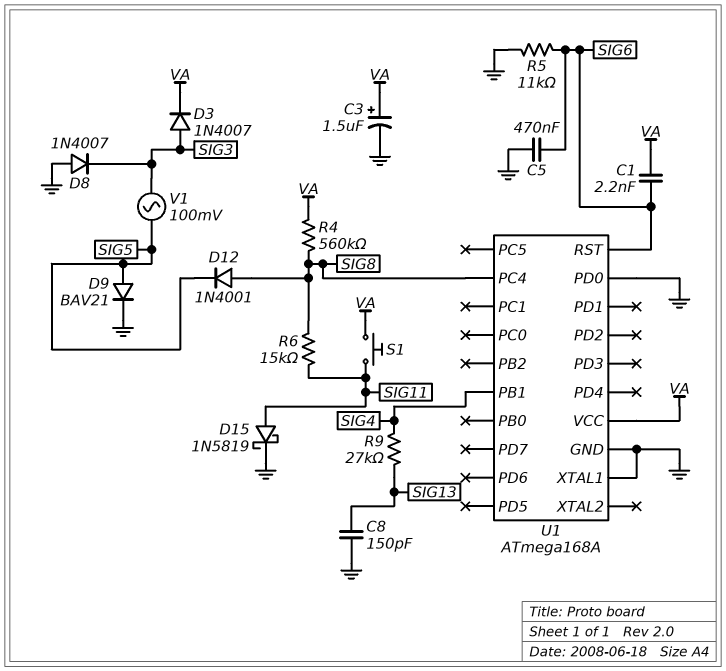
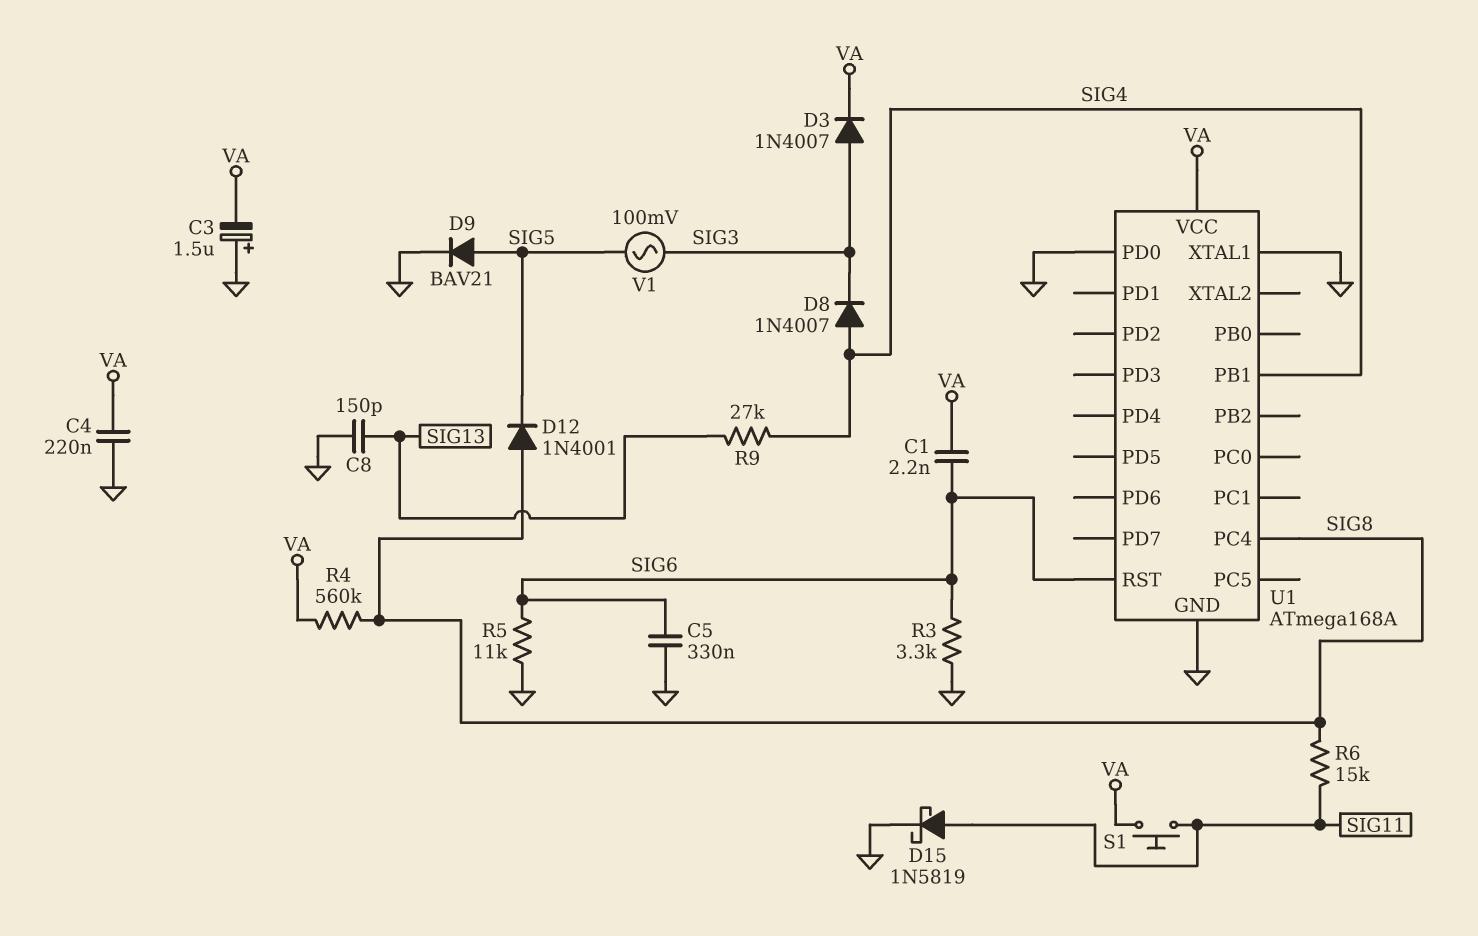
C3: 1.5uF (plus VA, minus GND) -> 1.5uF (plus GND, minus VA)
C4: none -> 220nF (GND, VA)
C5: 470nF (GND, SIG6) -> 330nF (GND, SIG6)
D8: diode 1N4007 (A GND, K SIG3) -> diode 1N4007 (A SIG4, K SIG3)
R3: none -> 3.3k (GND, SIG6)

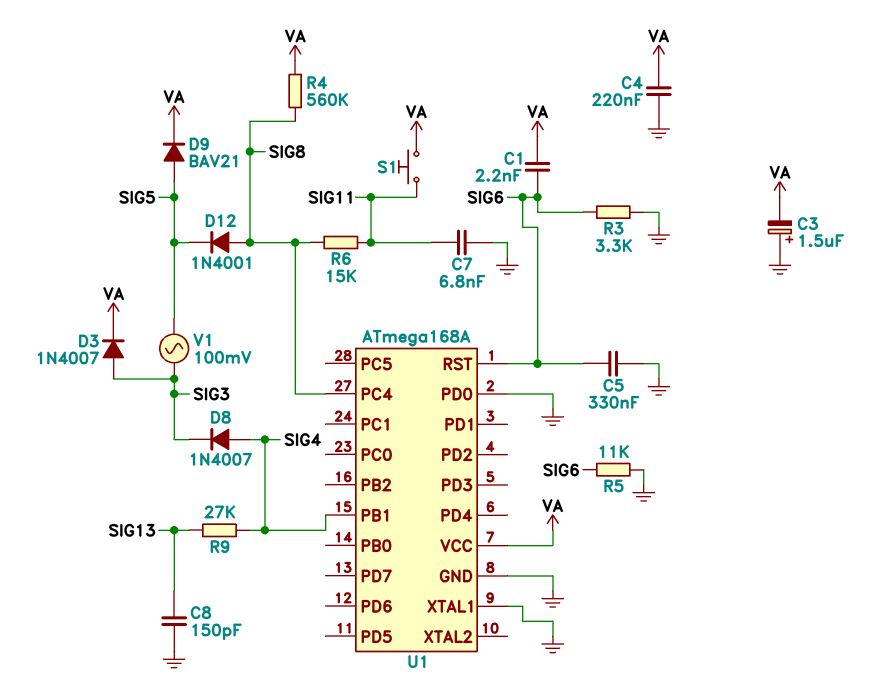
C7: none -> 6.8nF (GND, SIG11)
D9: diode BAV21 (A SIG5, K GND) -> diode BAV21 (A SIG5, K VA)
D15: schottky 1N5819 (A SIG11, K GND) -> none

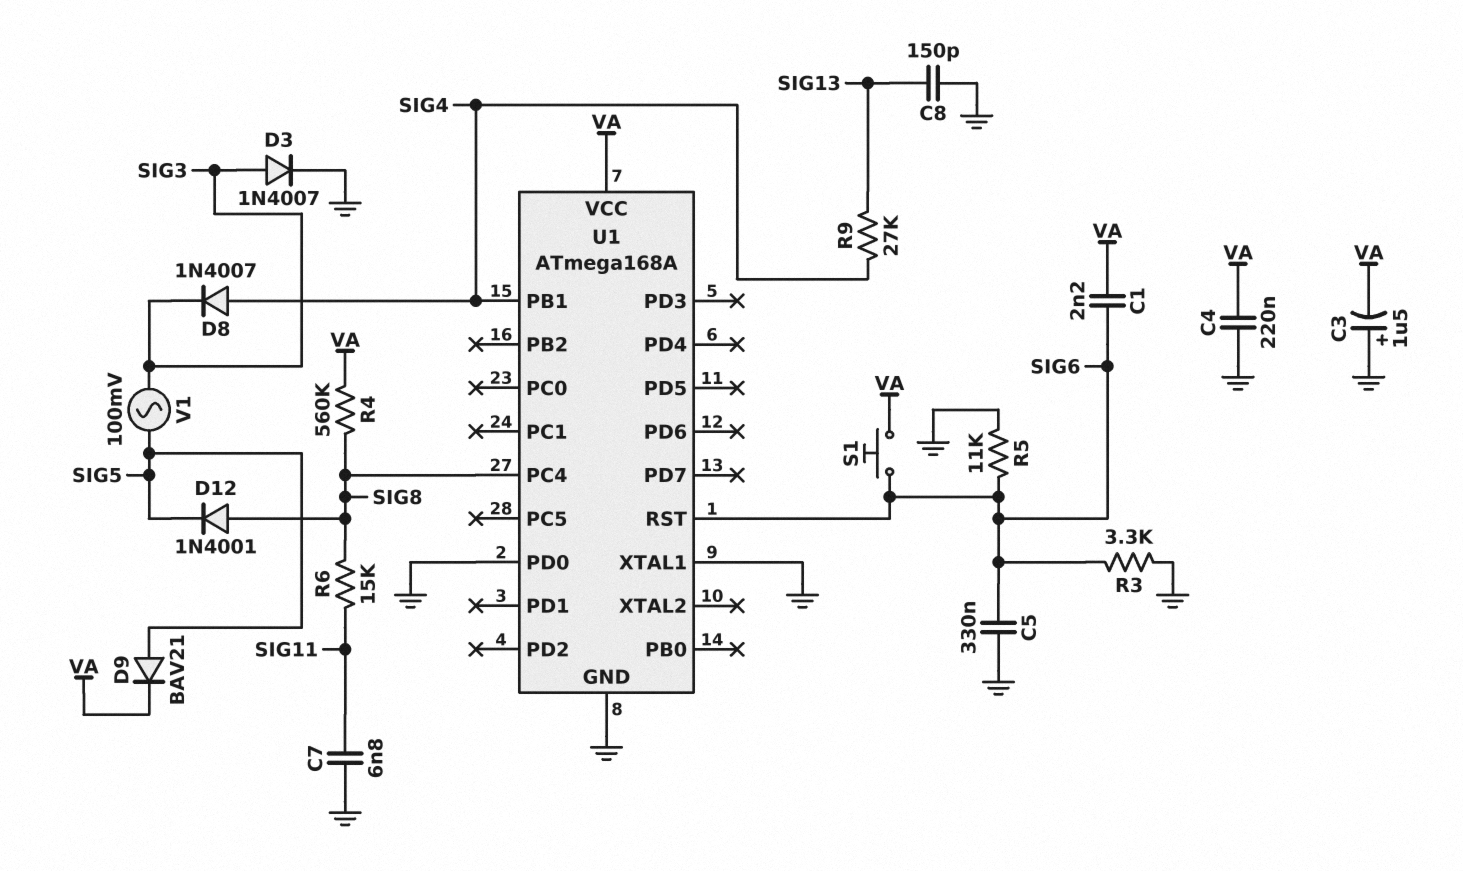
D3: diode 1N4007 (A SIG3, K VA) -> diode 1N4007 (A SIG3, K GND)
S1: button (SIG11, VA) -> button (SIG6, VA)

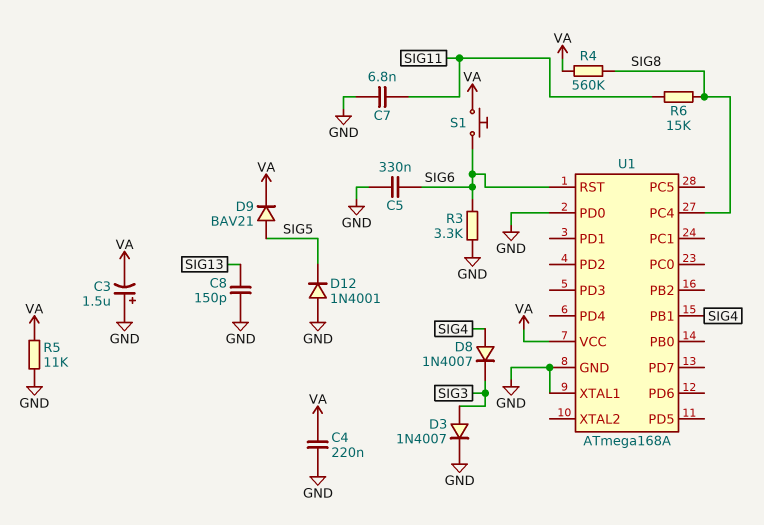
C1: 2.2nF (SIG6, VA) -> none
D12: diode 1N4001 (A SIG8, K SIG5) -> diode 1N4001 (A GND, K SIG5)
R5: 11k (GND, SIG6) -> 11k (GND, VA)
R9: 27k (SIG4, SIG13) -> none
V1: AC 100mV (SIG3, SIG5) -> none

